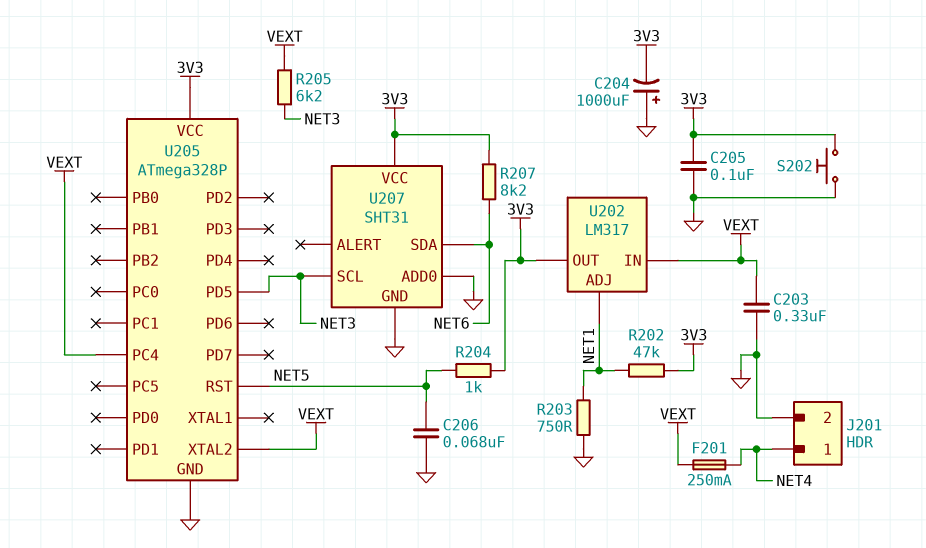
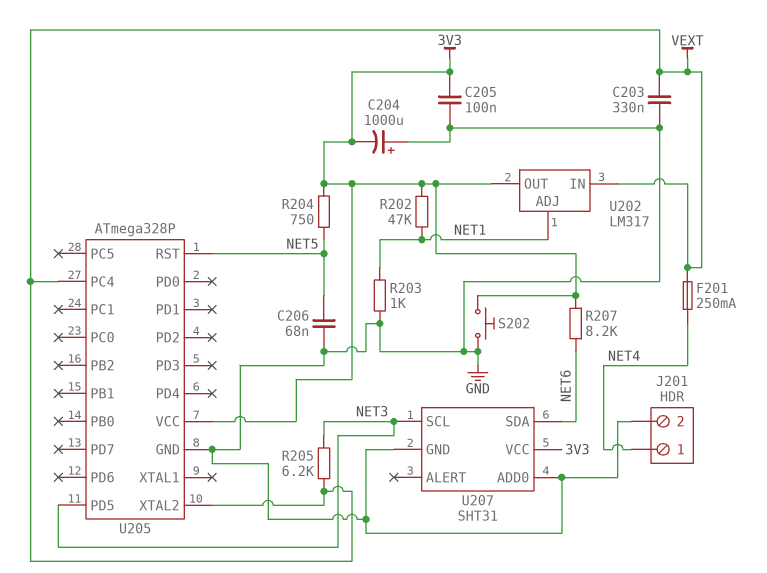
R203: 750 (GND, NET1) -> 1k (GND, NET1)
R204: 1k (3V3, NET5) -> 750 (3V3, NET5)

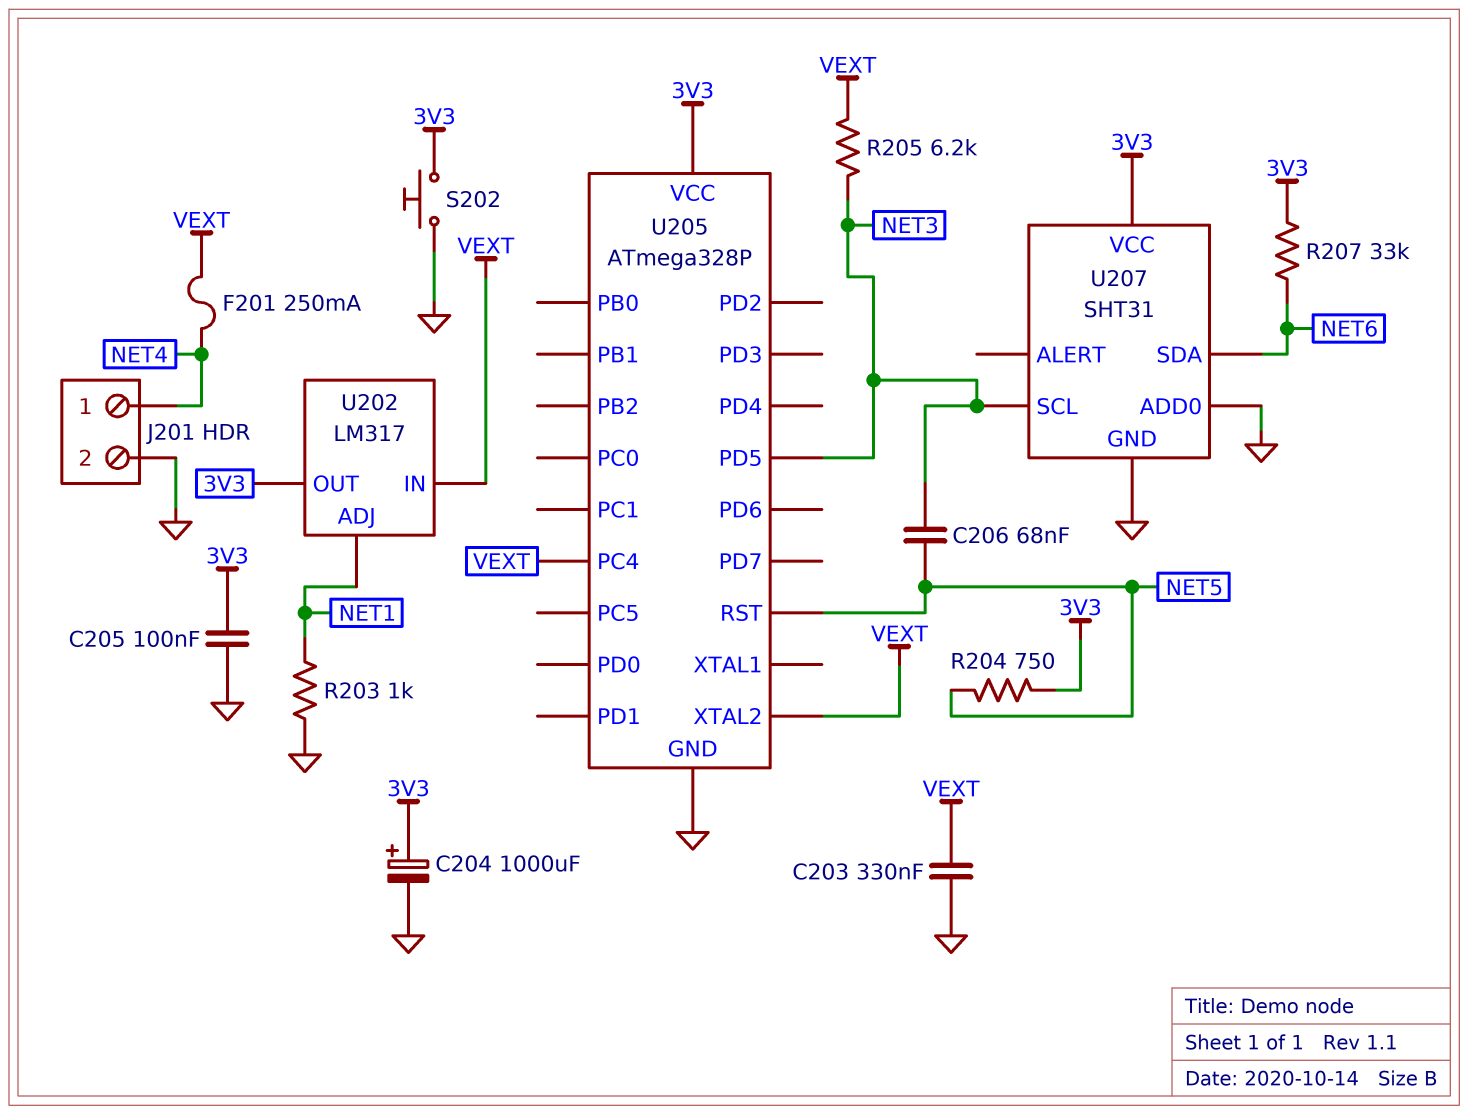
C204: 1000uF (plus GND, minus 3V3) -> 1000uF (plus 3V3, minus GND)
C206: 68nF (GND, NET5) -> 68nF (NET3, NET5)
R202: 47k (3V3, NET1) -> none
R207: 8.2k (3V3, NET6) -> 33k (3V3, NET6)

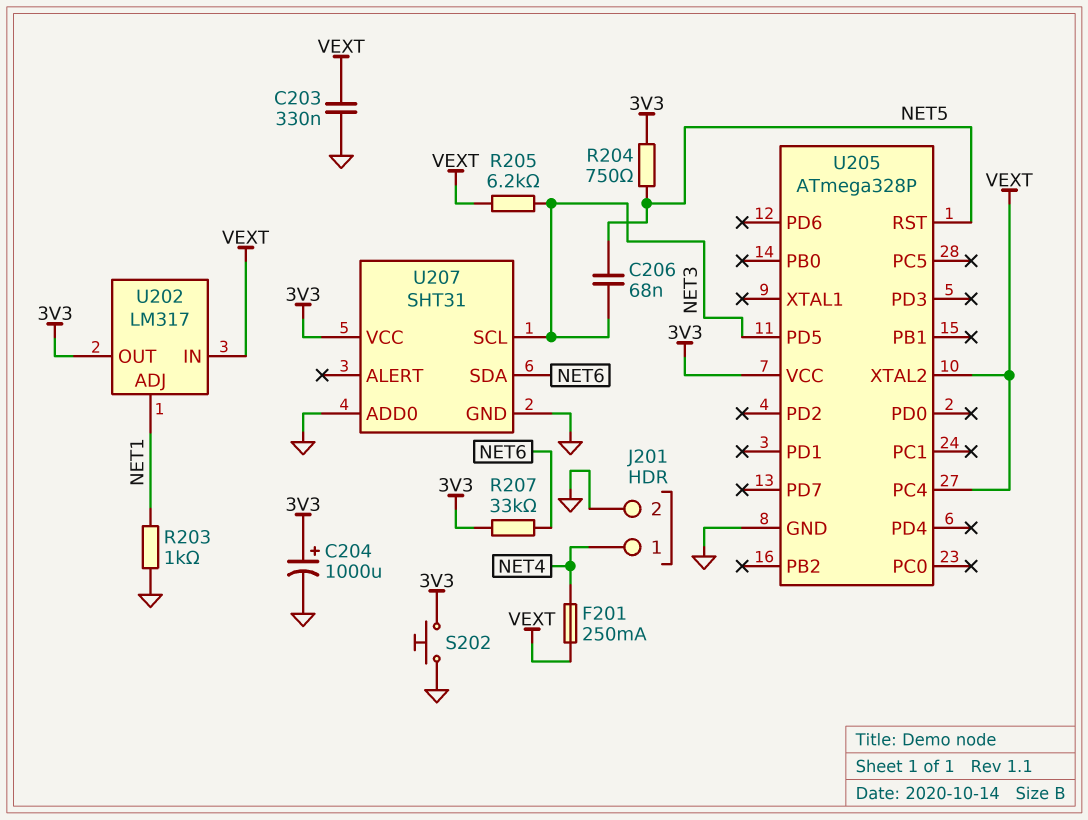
C205: 100nF (3V3, GND) -> none

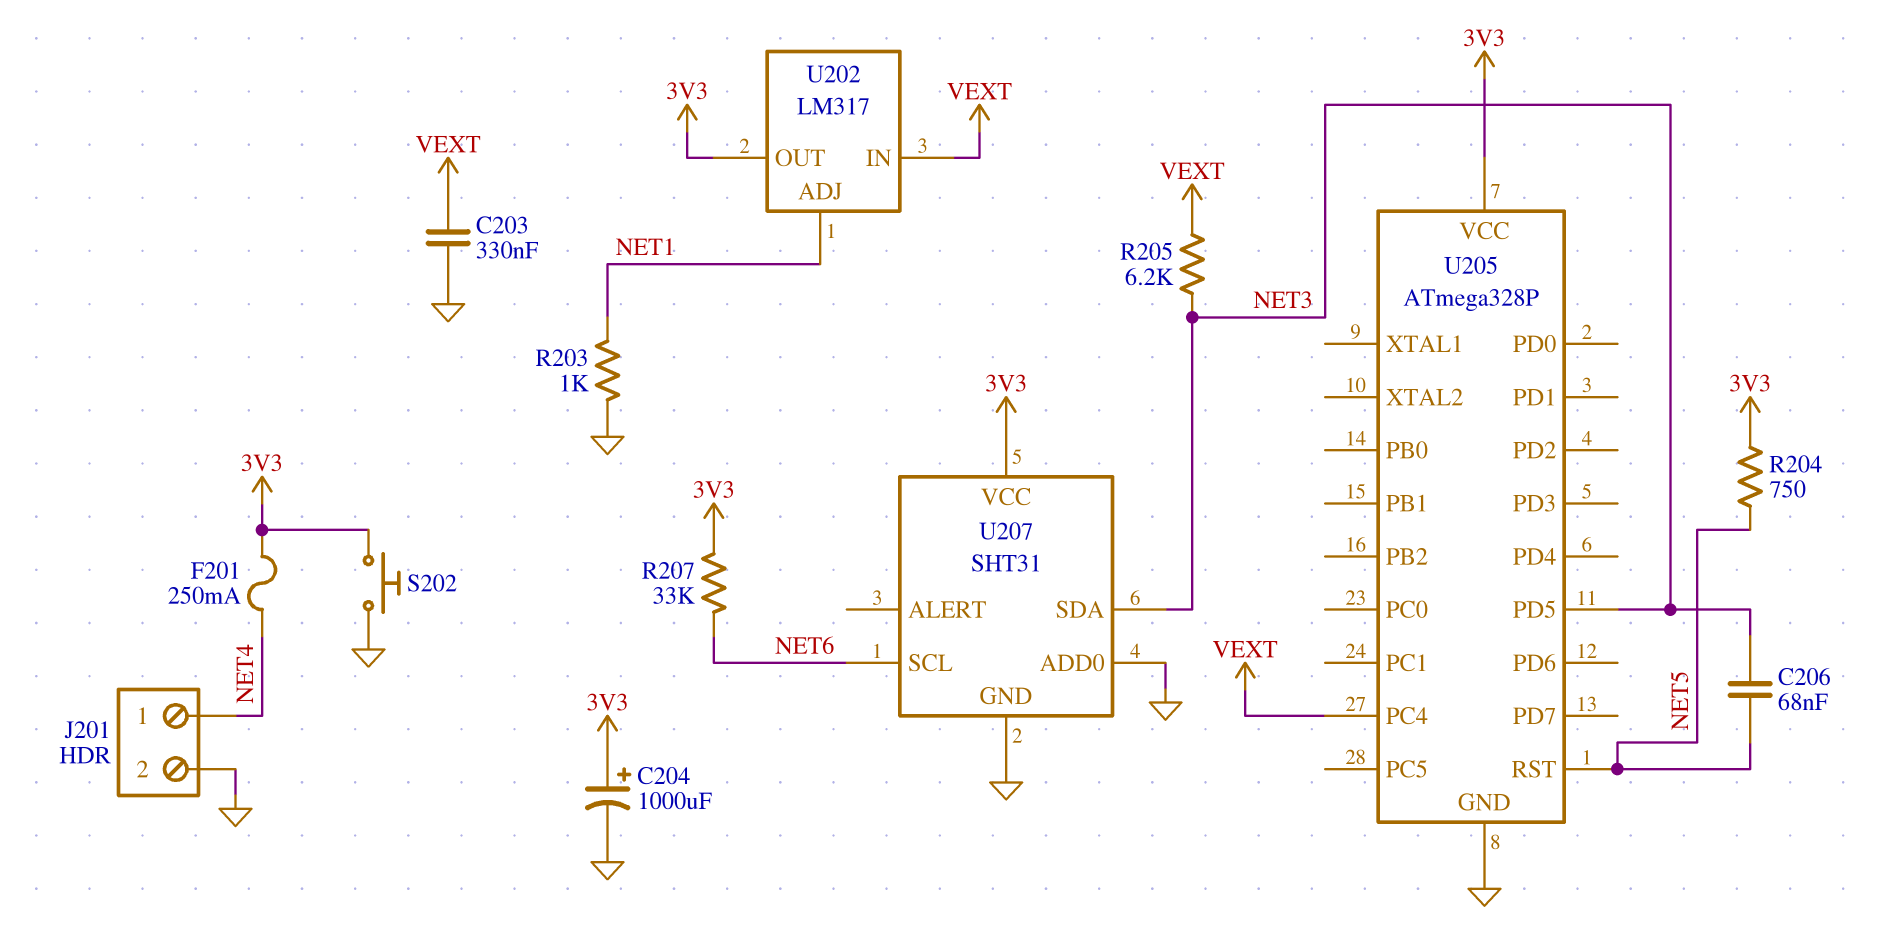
F201: 250mA (NET4, VEXT) -> 250mA (3V3, NET4)
U205 pin XTAL2: VEXT -> none
U207 pin SCL: NET3 -> NET6
U207 pin SDA: NET6 -> NET3

